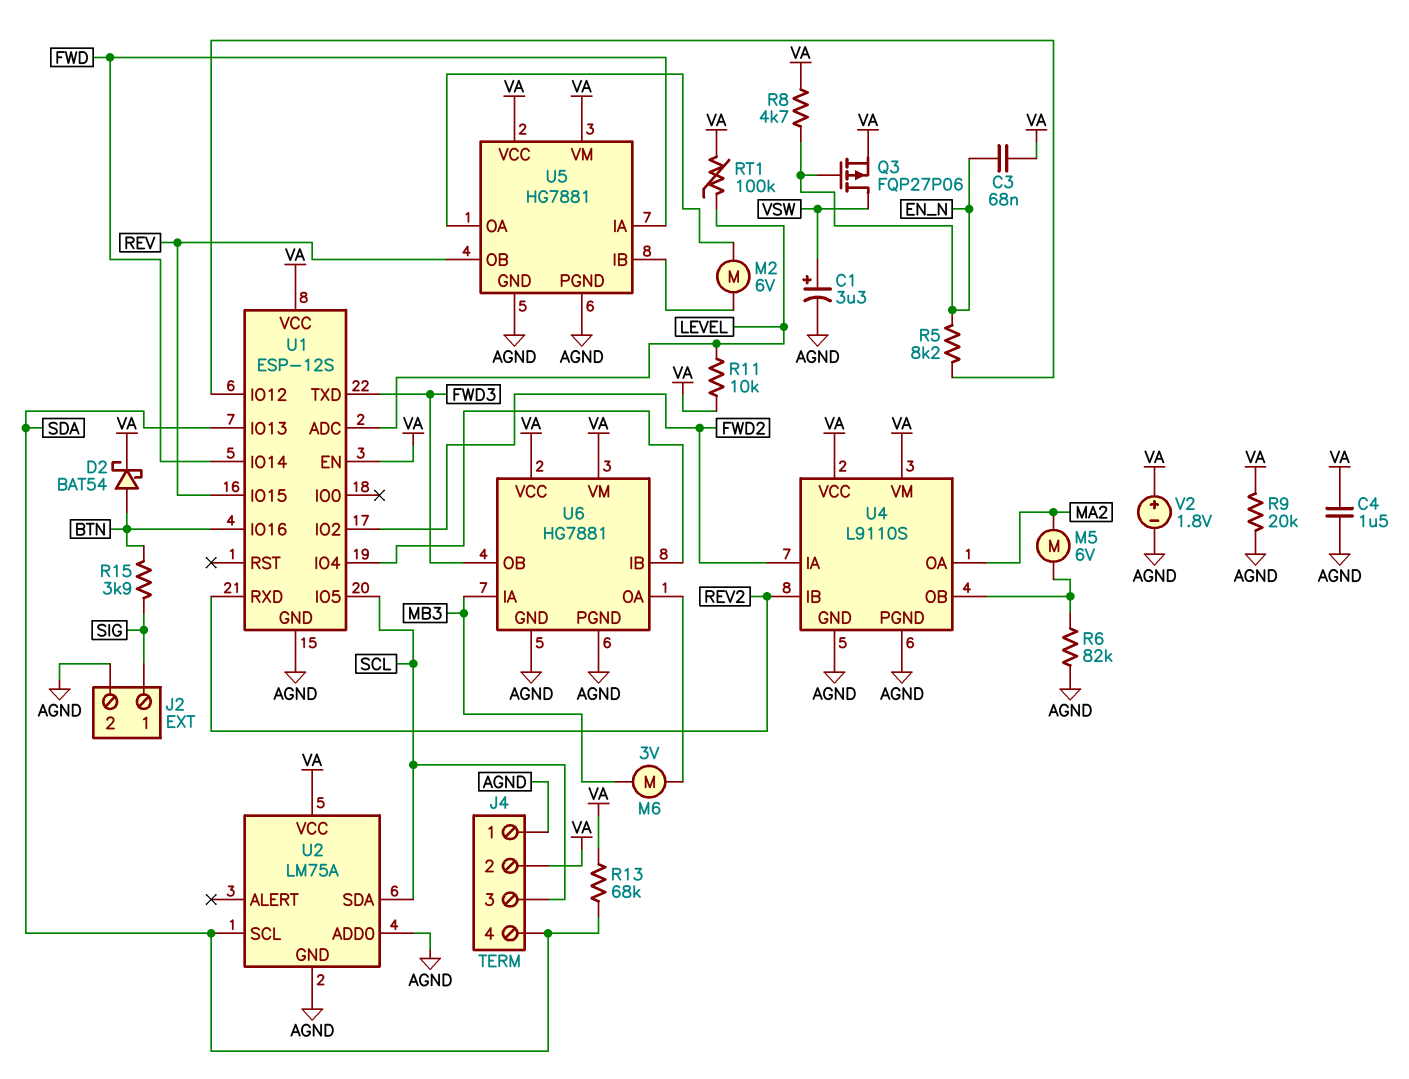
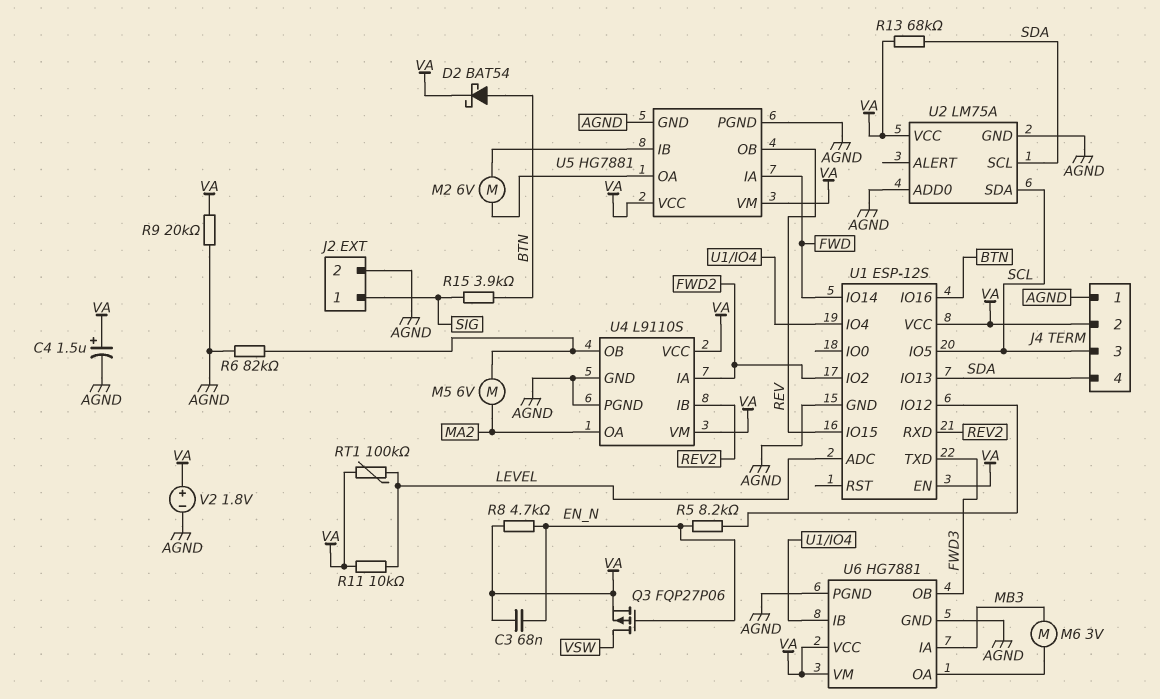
C1: 3.3uF (plus VSW, minus AGND) -> none
C4: 1.5uF (AGND, VA) -> 1.5uF (plus VA, minus AGND)

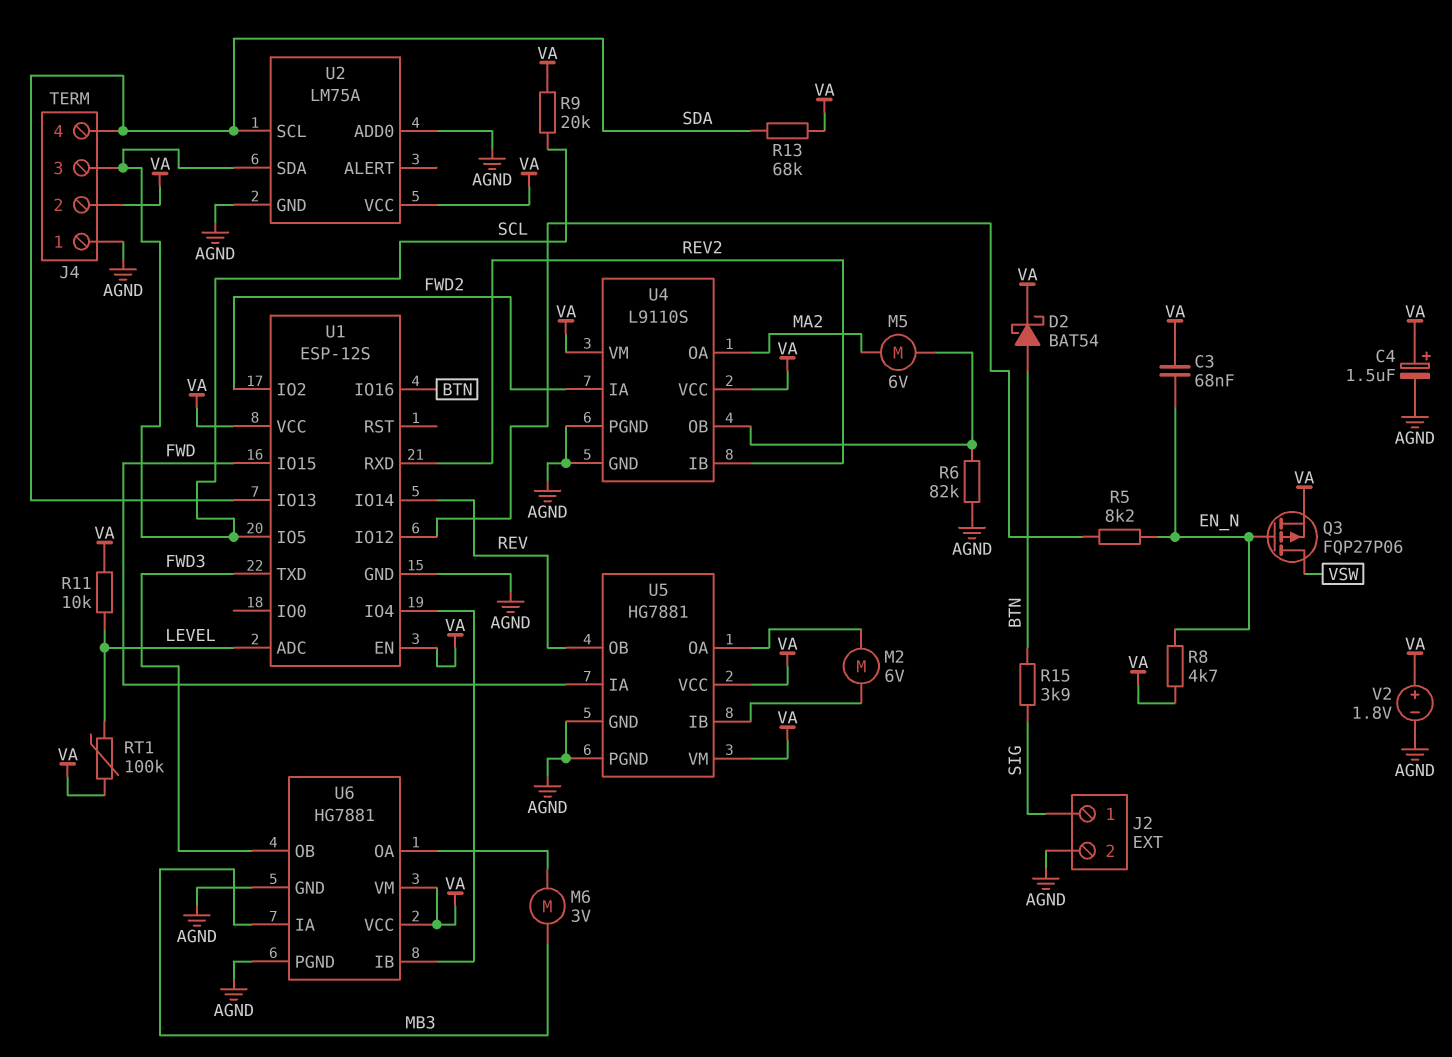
R9: 20k (AGND, VA) -> 20k (SCL, VA)
U1 pin IO14: FWD -> REV
U1 pin IO15: REV -> FWD

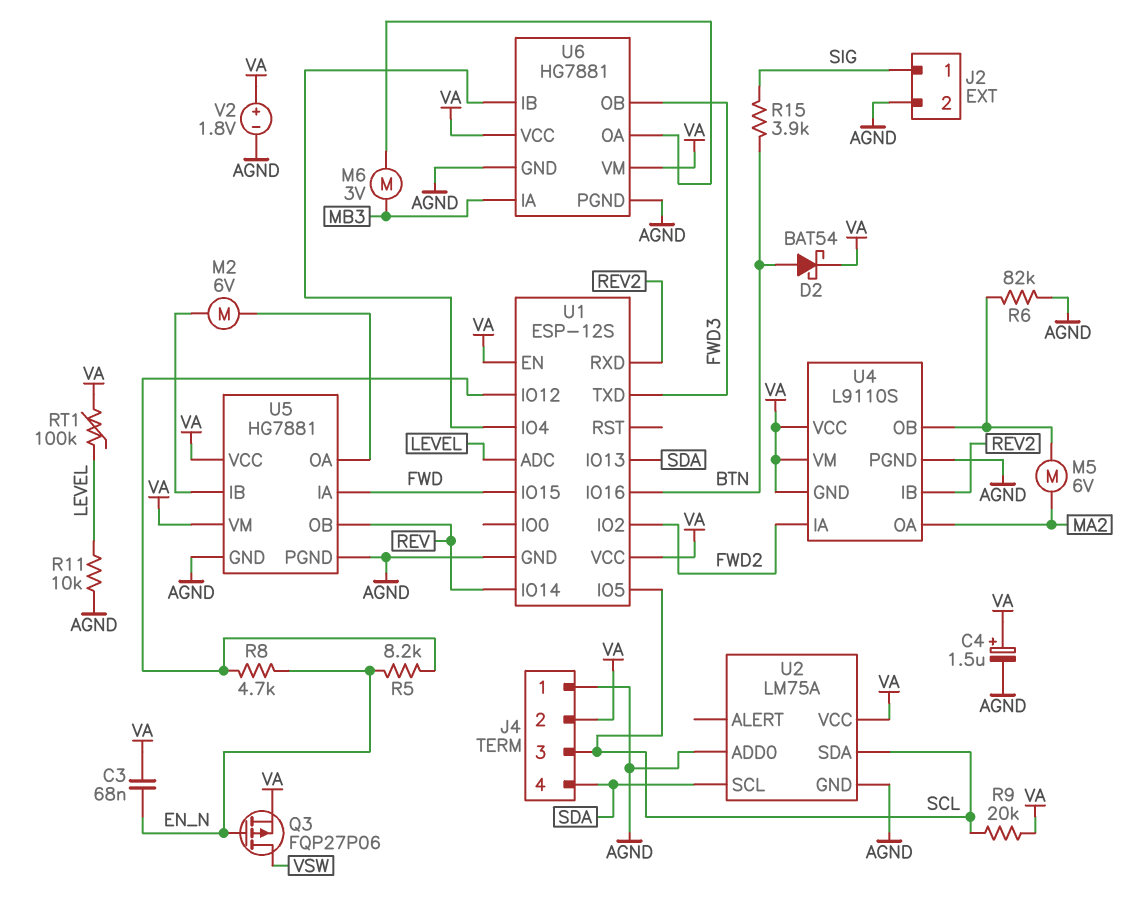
R8: 4.7k (EN_N, VA) -> 4.7k (EN_N, U1/IO12)
R11: 10k (LEVEL, VA) -> 10k (AGND, LEVEL)
R13: 68k (SDA, VA) -> none
U4 pin GND: AGND -> VA

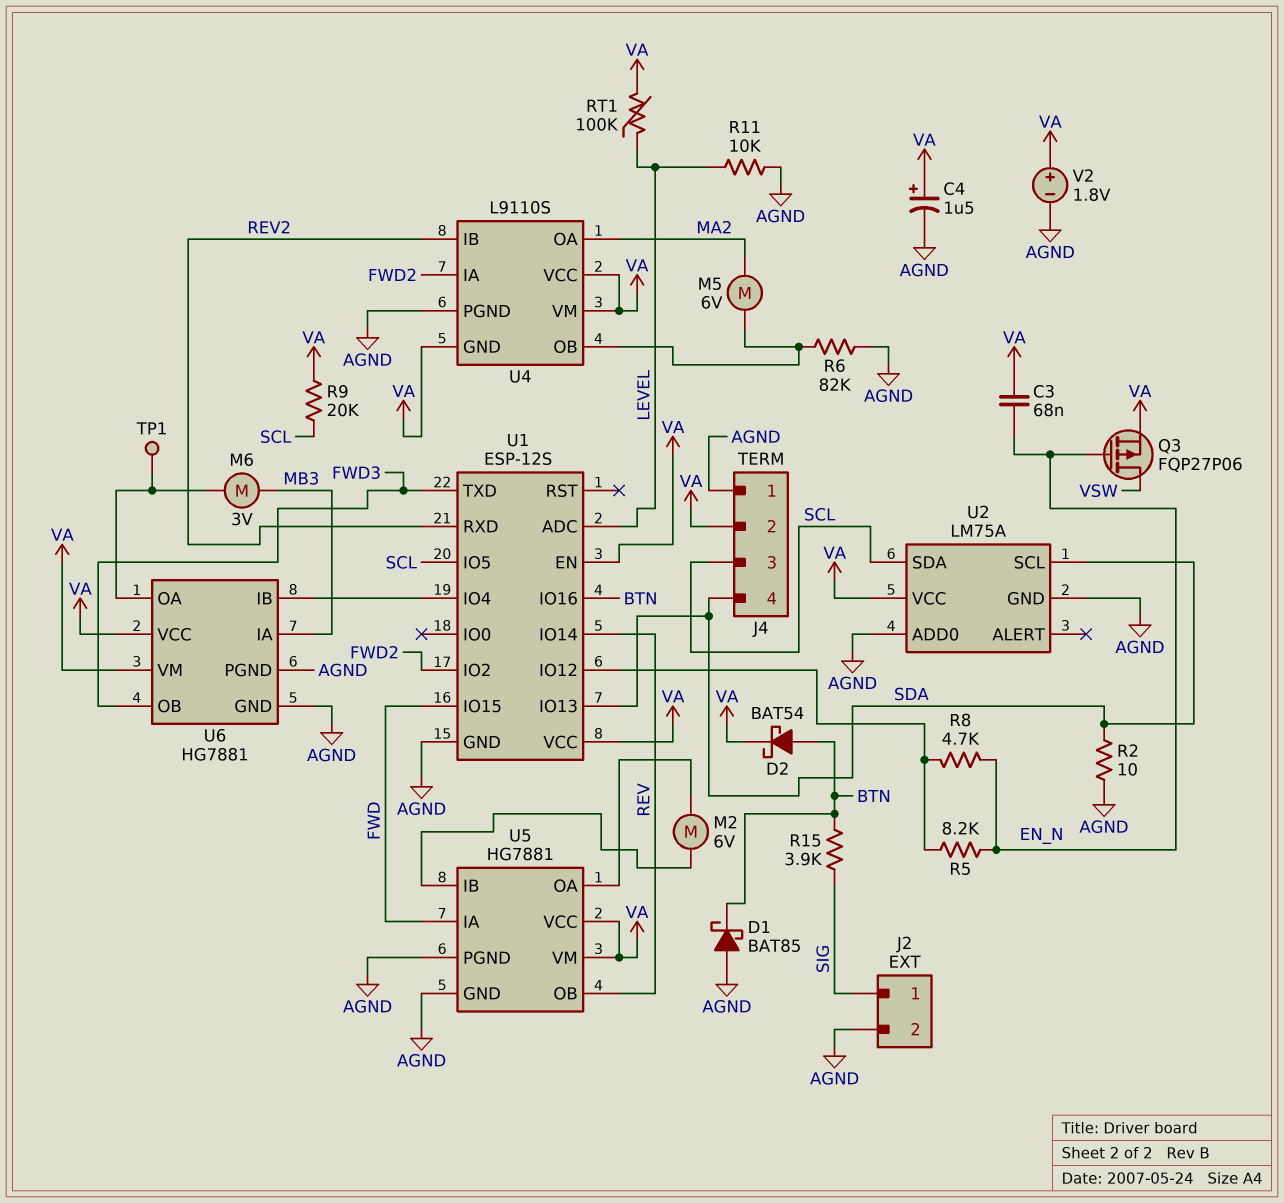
D1: none -> schottky BAT85 (A AGND, K BTN)
R2: none -> 10 (AGND, SDA)
TP1: none -> test point (U6/OA)

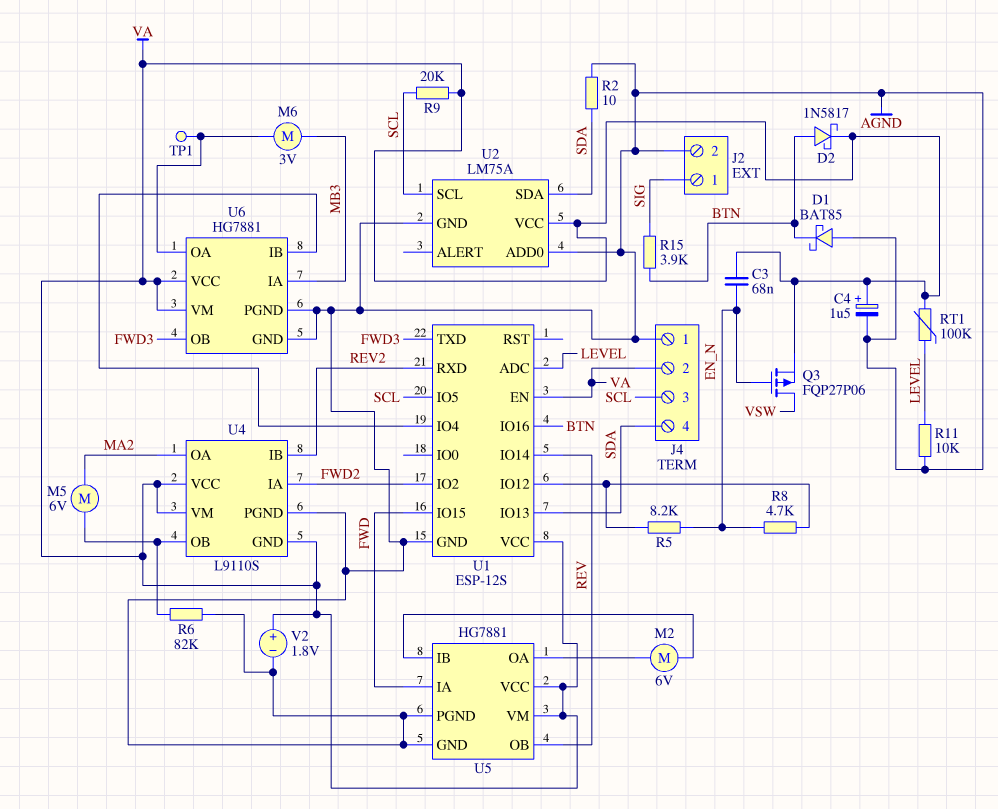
D2: schottky BAT54 (A BTN, K VA) -> schottky 1N5817 (A BTN, K VA)
U2 pin SCL: SDA -> SCL
U2 pin SDA: SCL -> SDA

